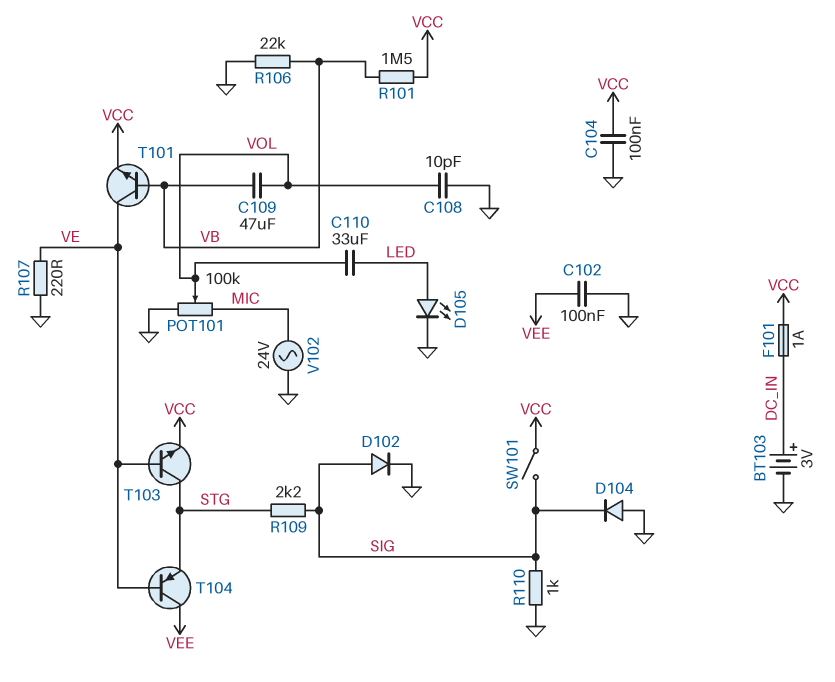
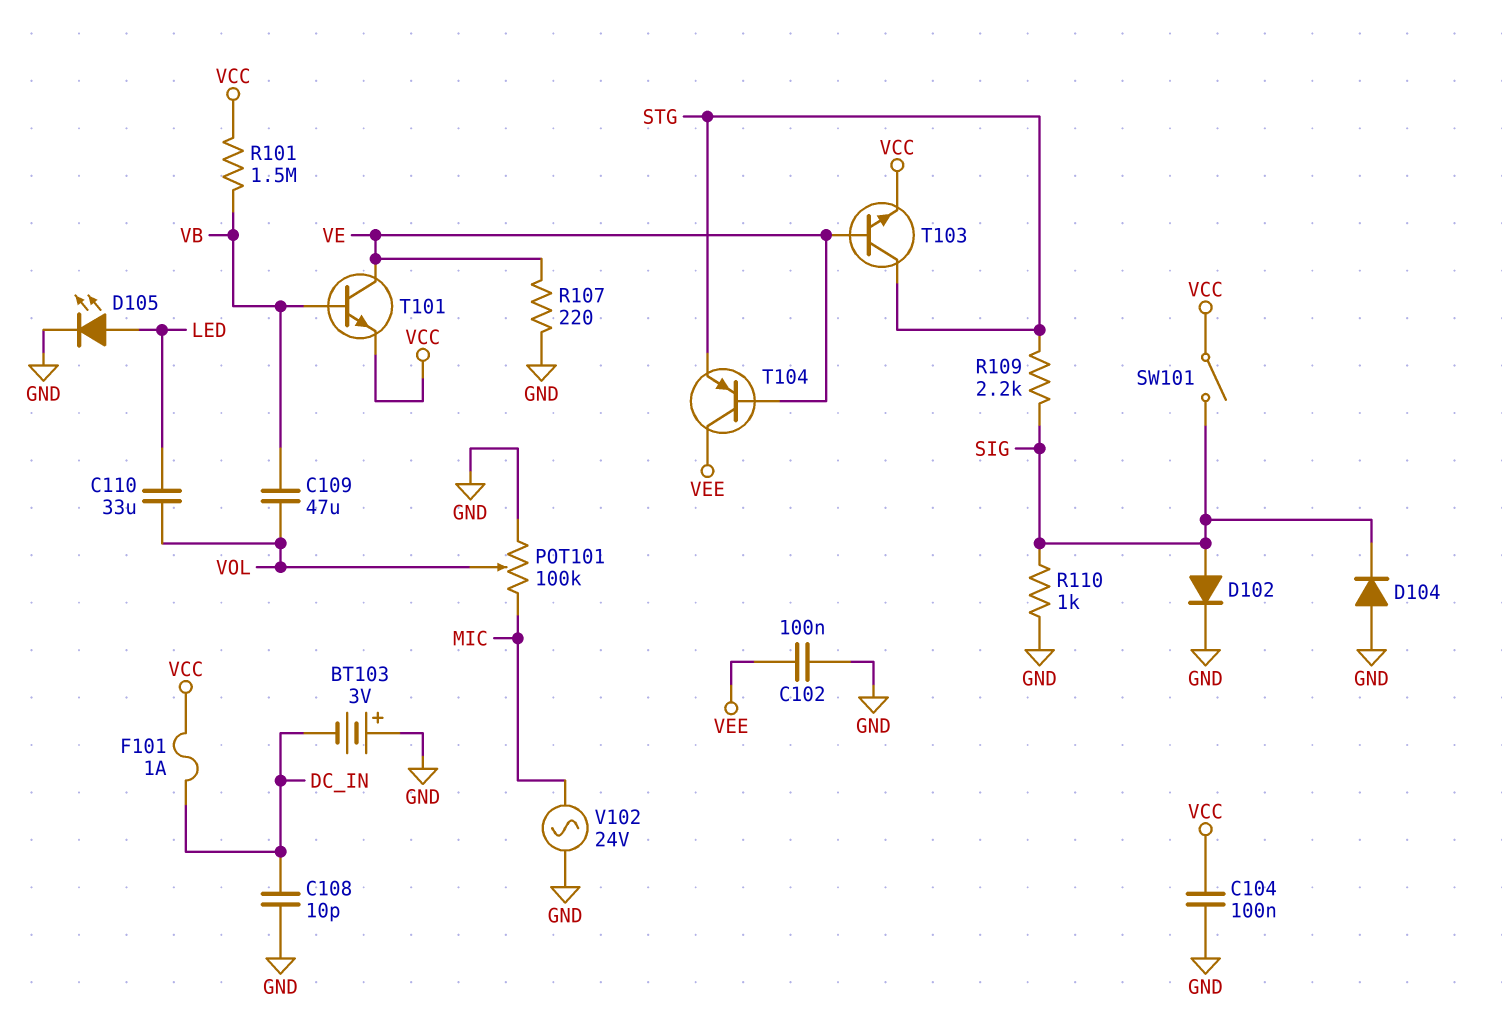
BT103: 3V (plus DC_IN, minus GND) -> 3V (plus GND, minus DC_IN)
C108: 10pF (GND, VOL) -> 10pF (DC_IN, GND)
R106: 22k (GND, VB) -> none

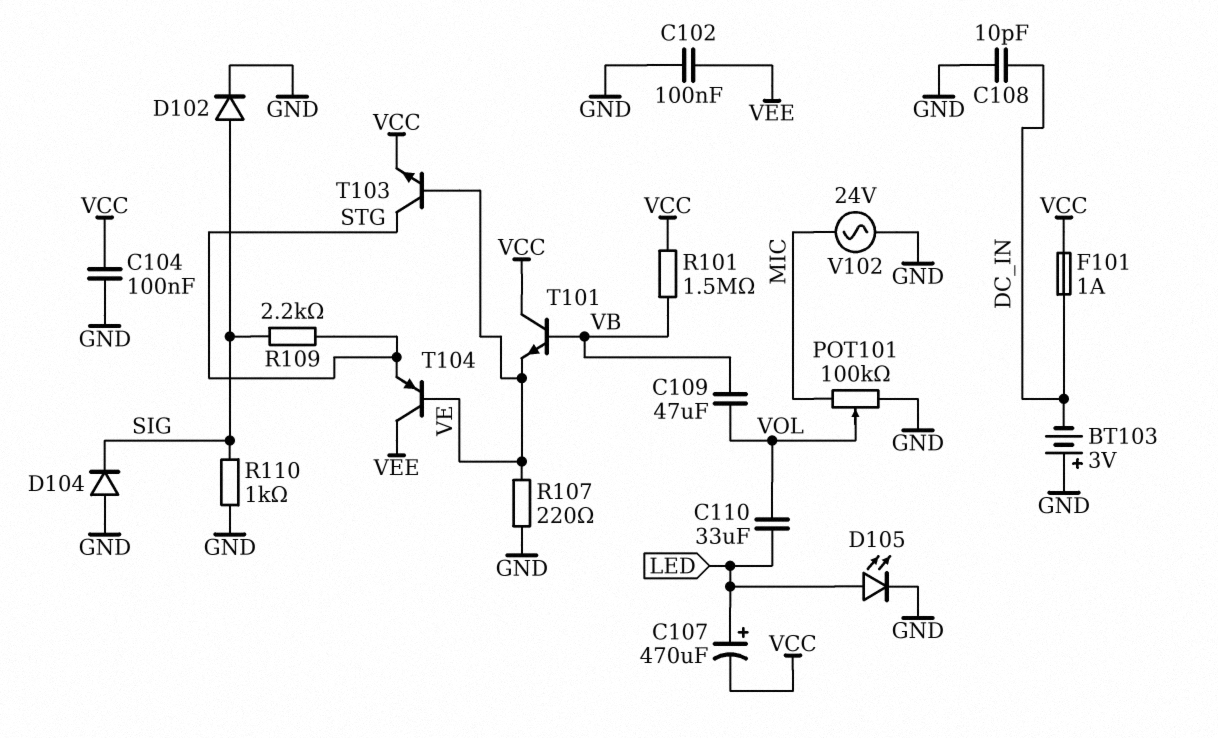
C107: none -> 470uF (plus LED, minus VCC)
SW101: switch (SIG, VCC) -> none
T101: NPN (B VB, C VE, E VCC) -> NPN (B VB, C VCC, E VE)

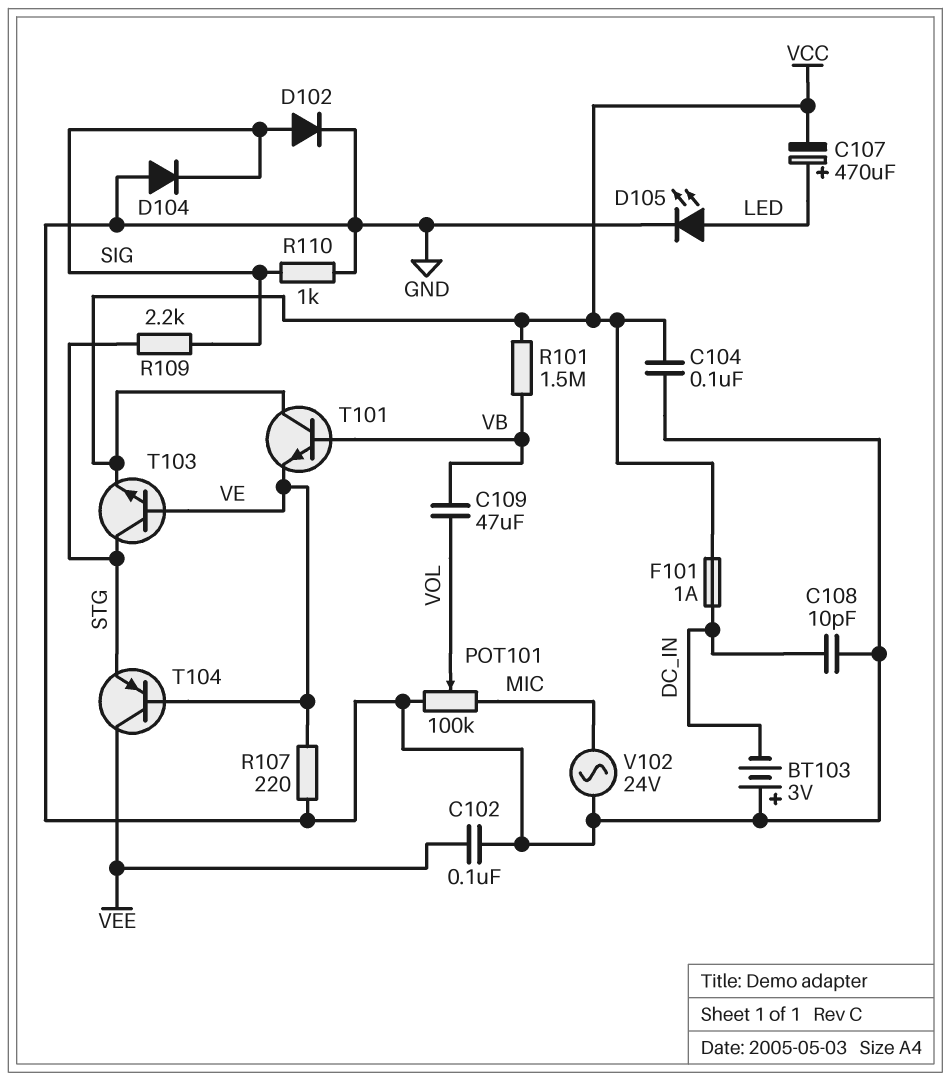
C110: 33uF (LED, VOL) -> none

